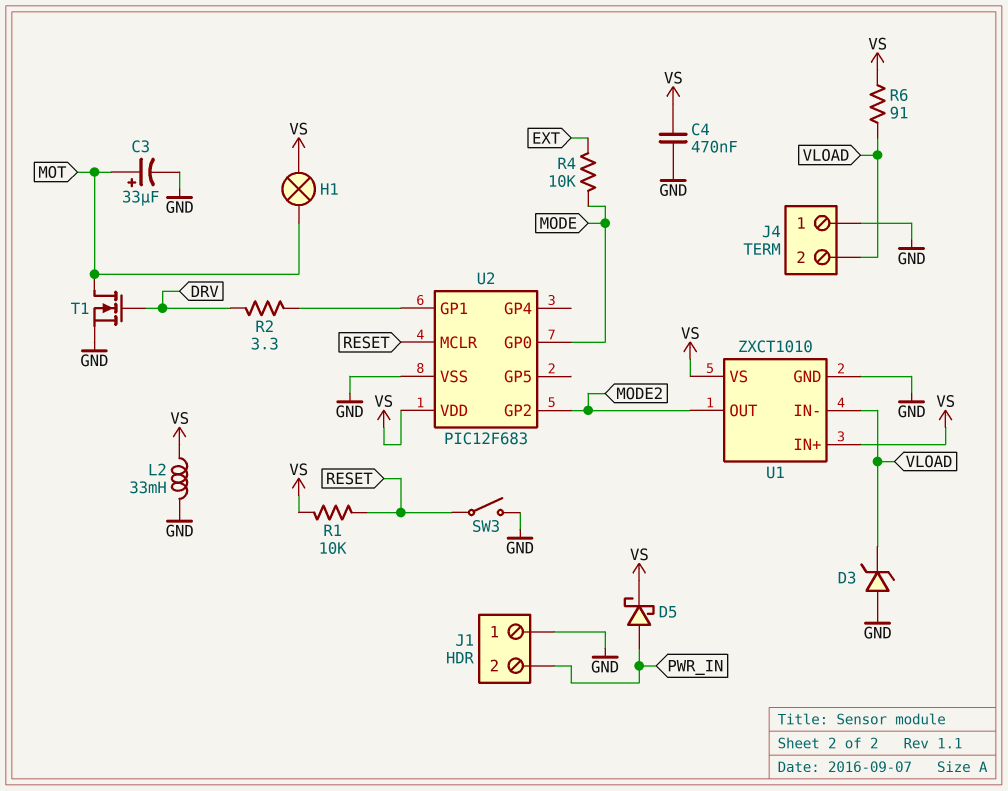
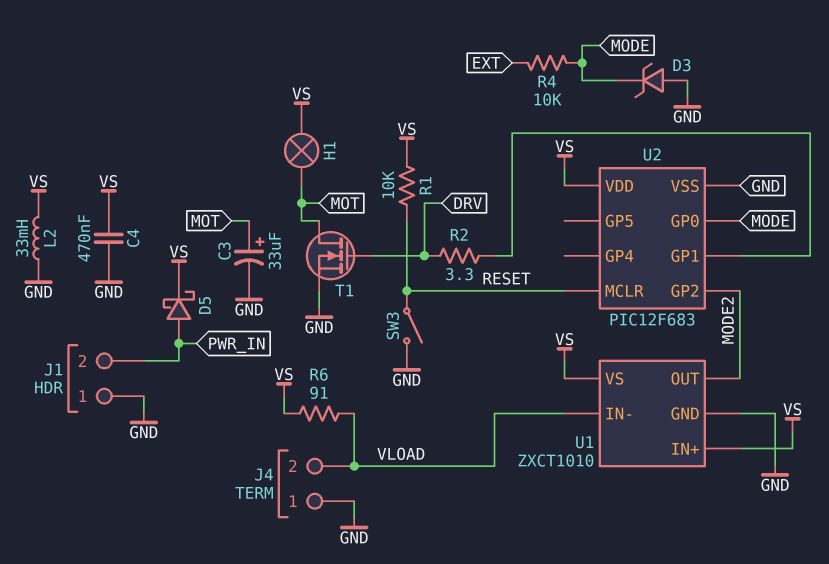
D3: zener (A GND, K VLOAD) -> zener (A GND, K MODE)

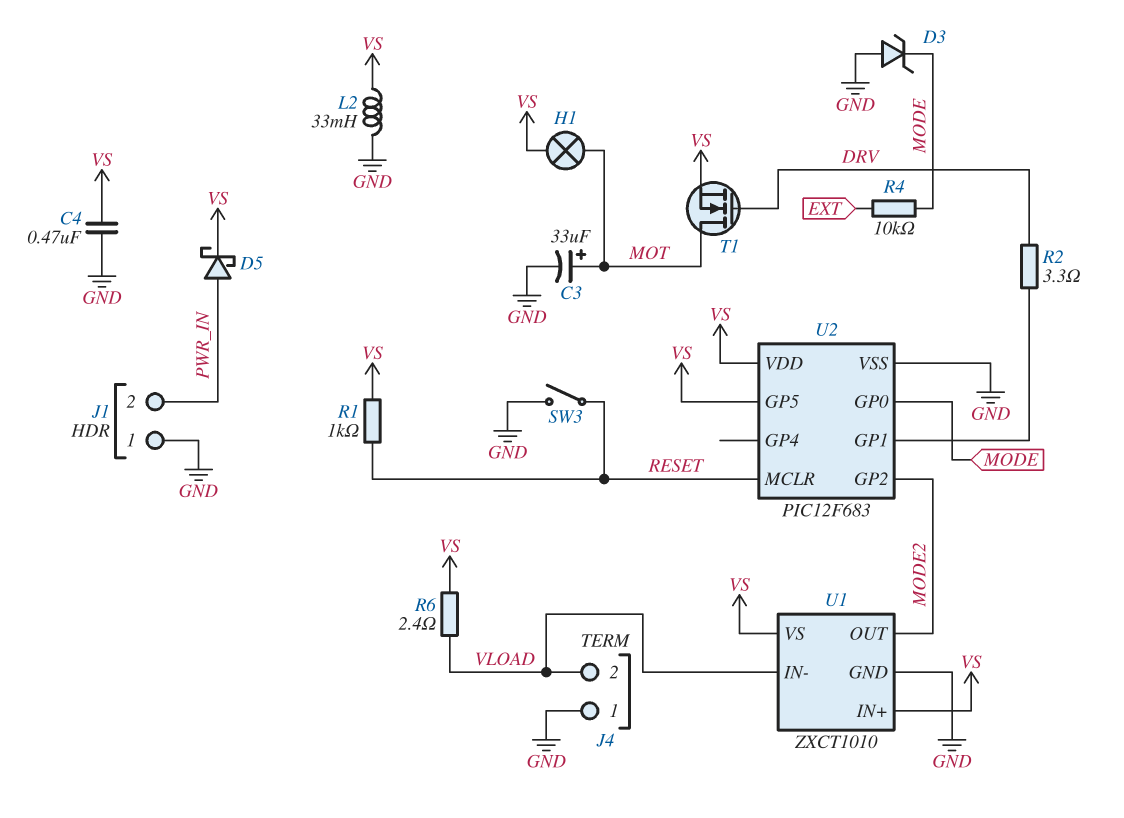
R1: 10k (RESET, VS) -> 1k (RESET, VS)
R6: 91 (VLOAD, VS) -> 2.4 (VLOAD, VS)
T1: NMOS (G DRV, D MOT, S GND) -> NMOS (G DRV, D MOT, S VS)
U2 pin GP5: none -> VS

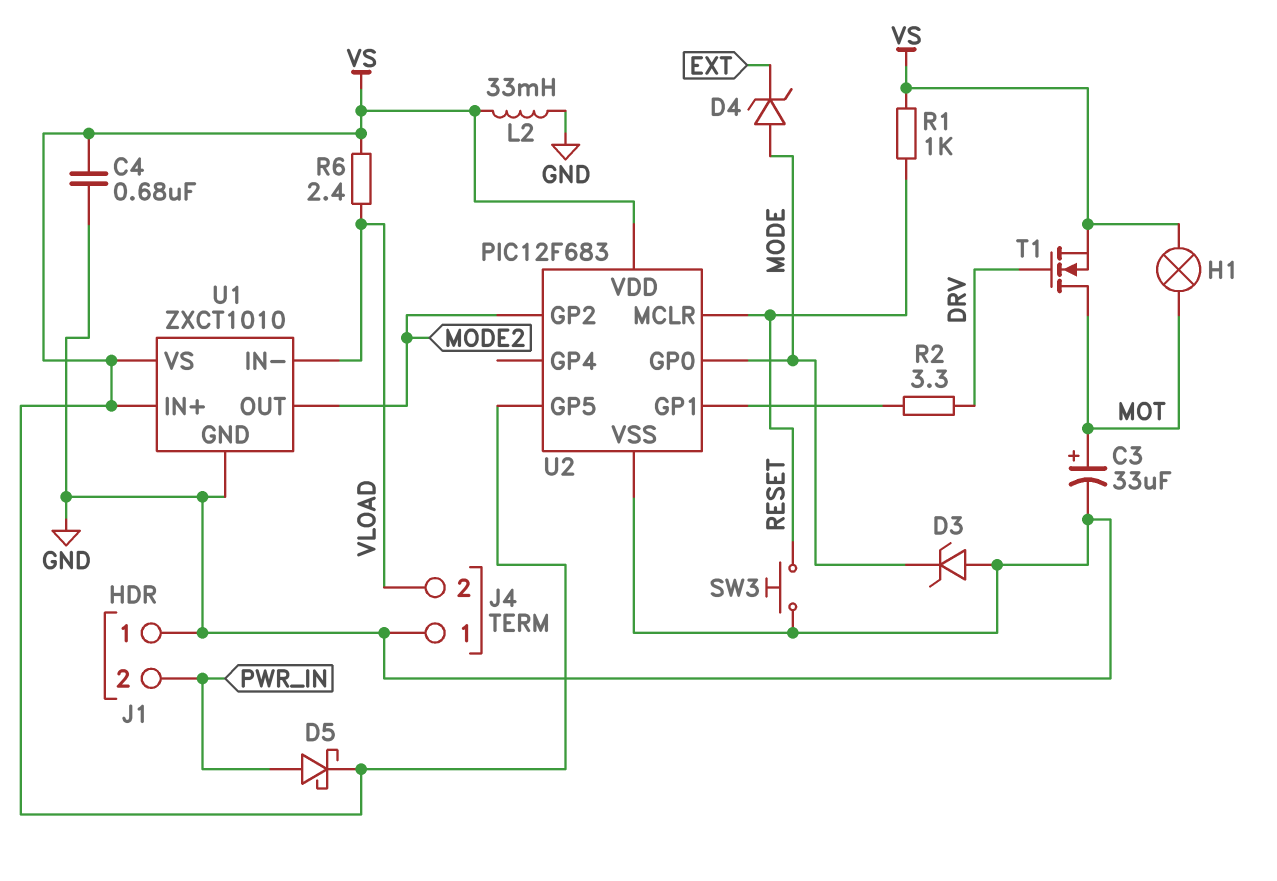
C4: 470nF (GND, VS) -> 680nF (GND, VS)
D4: none -> zener (A MODE, K EXT)
R4: 10k (EXT, MODE) -> none
SW3: switch (GND, RESET) -> button (GND, RESET)

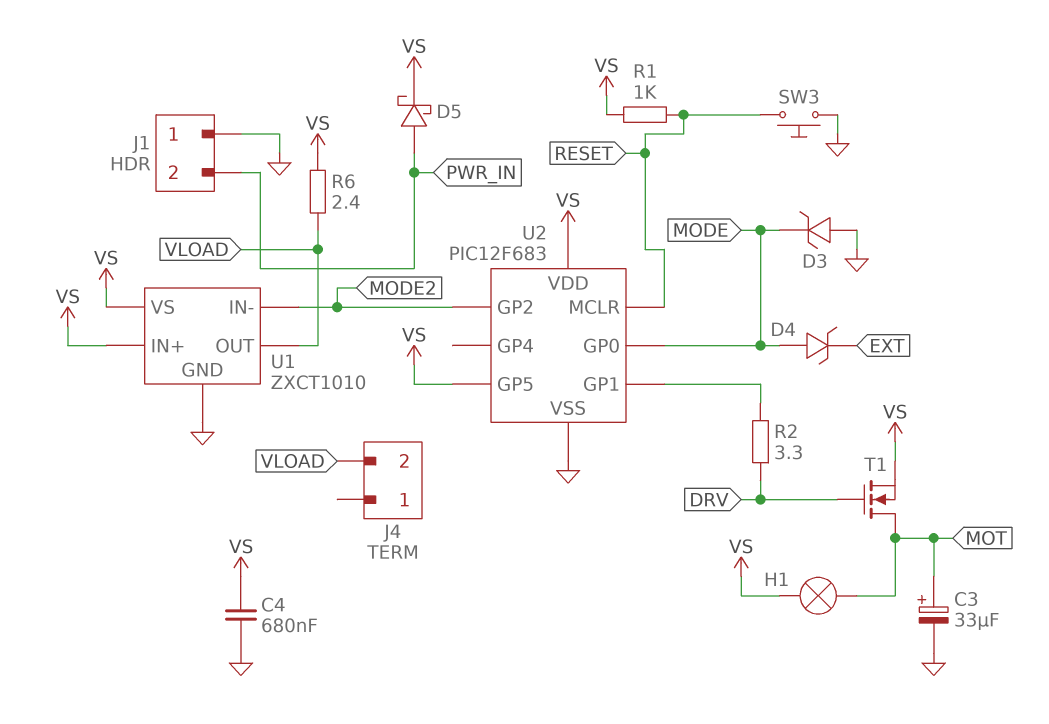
J4 pin 1: GND -> none
L2: 33mH (GND, VS) -> none
U1 pin IN-: VLOAD -> MODE2
U1 pin OUT: MODE2 -> VLOAD

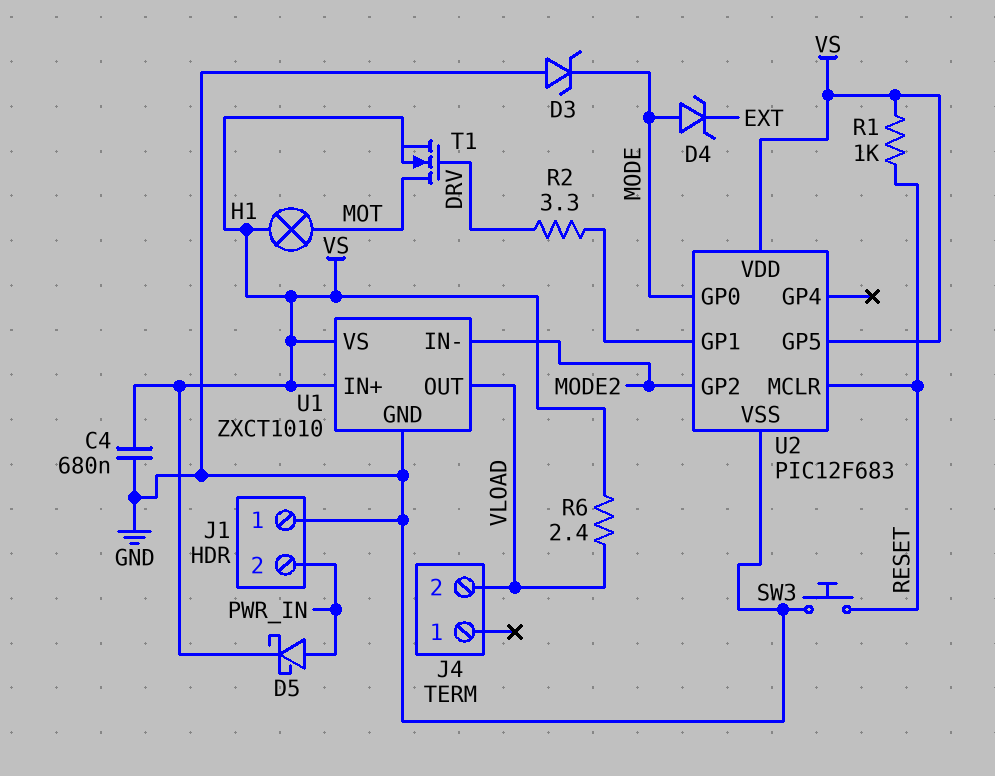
C3: 33uF (plus MOT, minus GND) -> none

